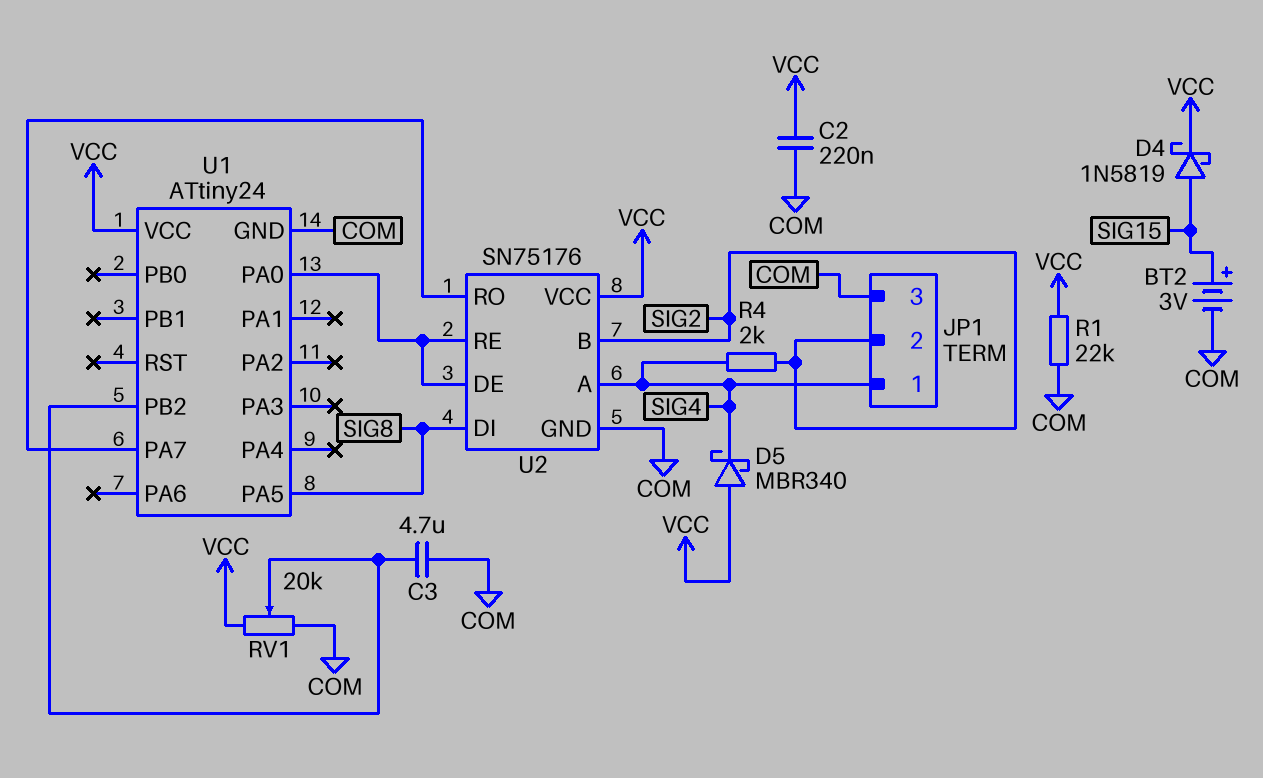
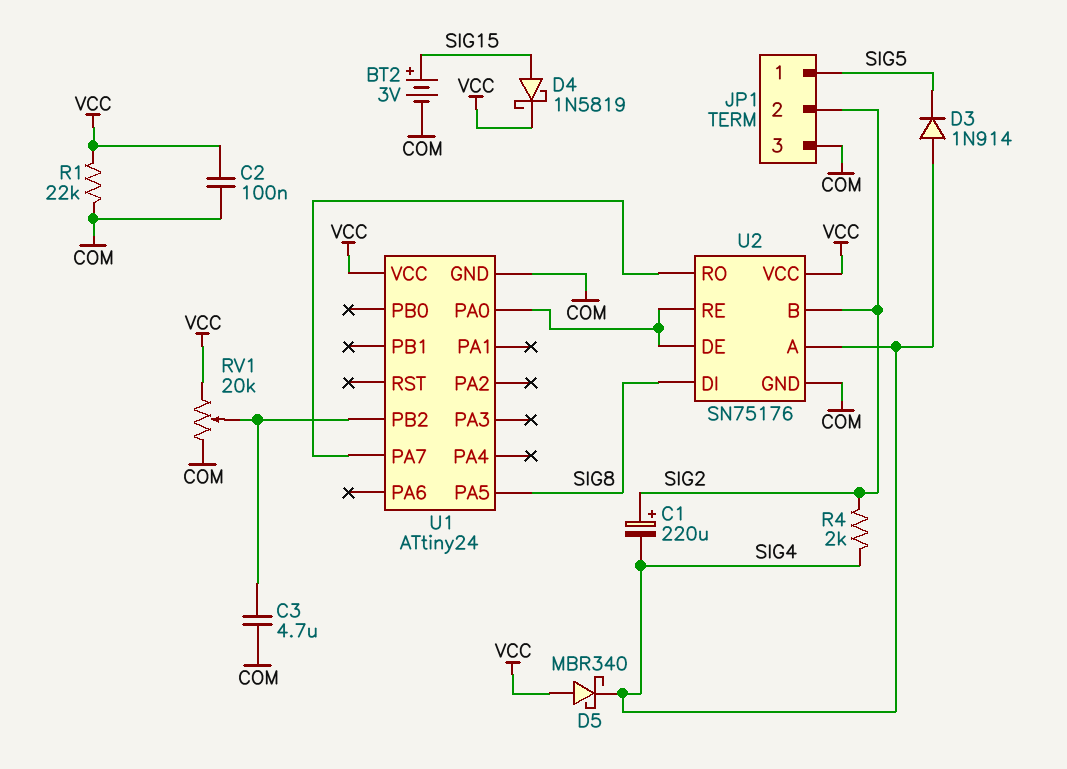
C1: none -> 220uF (plus SIG2, minus SIG4)
C2: 220nF (COM, VCC) -> 100nF (COM, VCC)
D3: none -> diode 1N914 (A SIG4, K SIG5)
JP1 pin 1: SIG4 -> SIG5

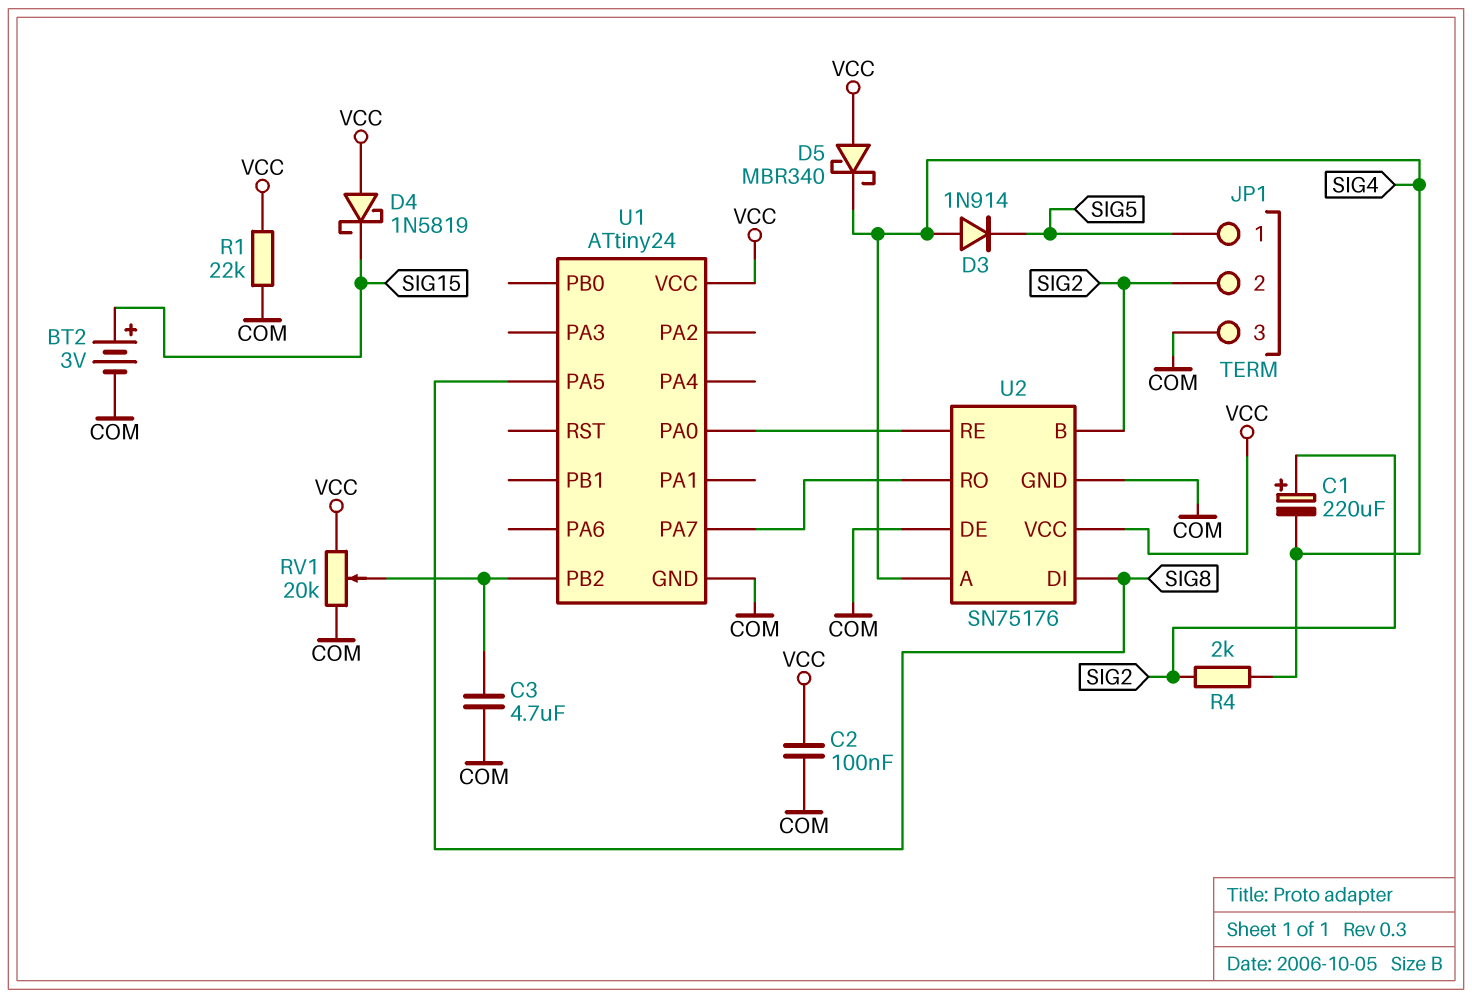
D4: schottky 1N5819 (A SIG15, K VCC) -> schottky 1N5819 (A VCC, K SIG15)
U2 pin DE: U1/PA0 -> COM

